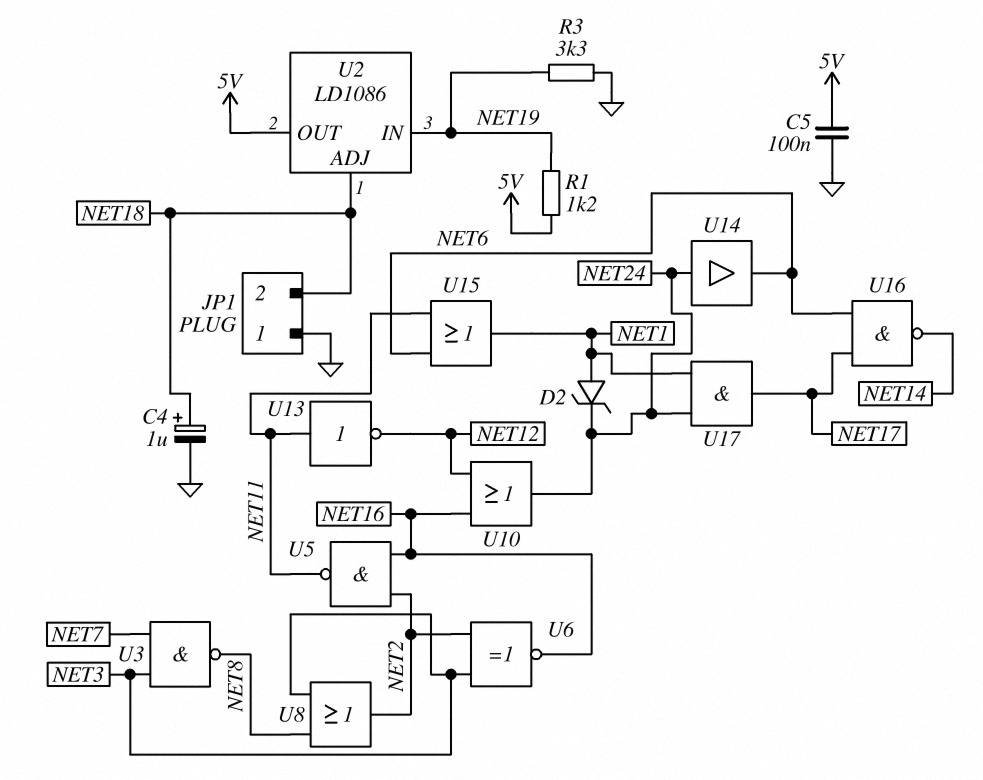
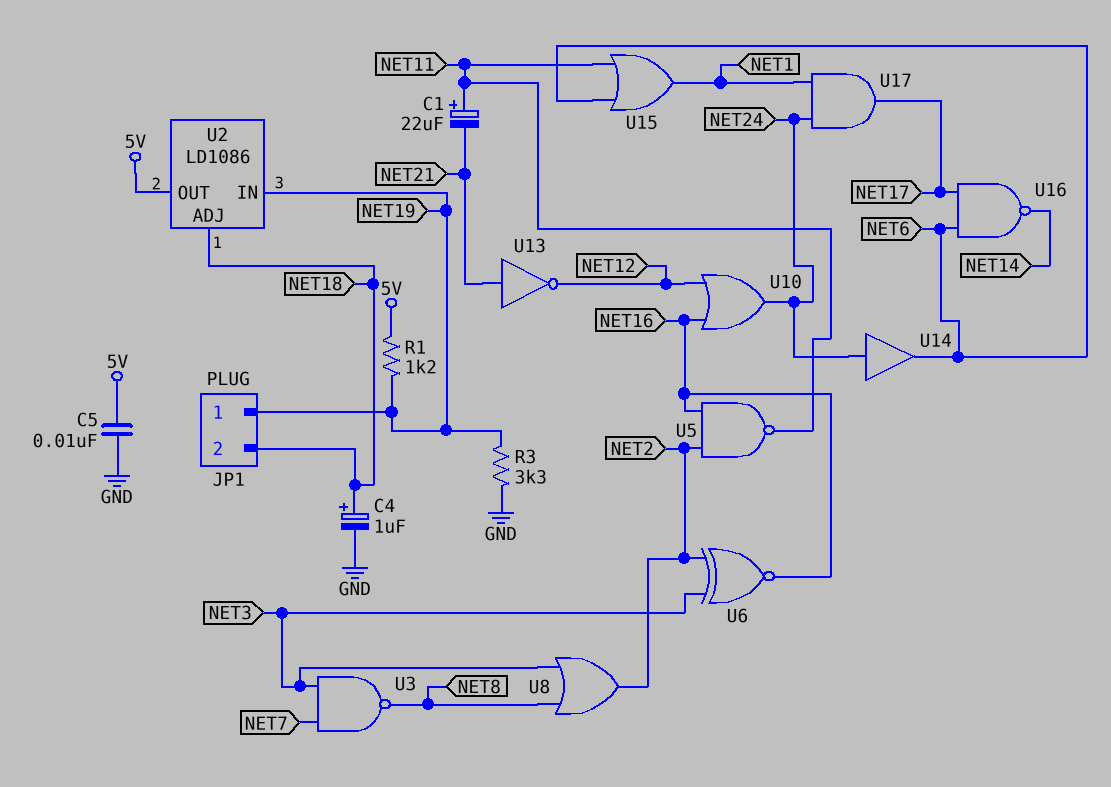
C1: none -> 22uF (plus NET11, minus NET21)
C5: 100nF (5V, GND) -> 10nF (5V, GND)
D2: zener (A NET1, K NET24) -> none
JP1 pin 1: GND -> NET19
U13: NOT (in NET11, out NET12) -> NOT (in NET21, out NET12)

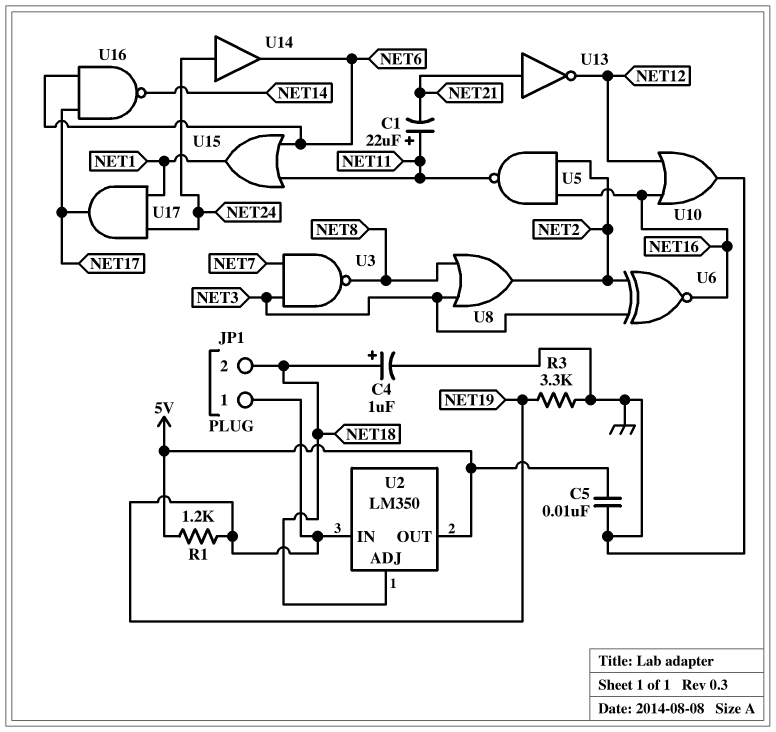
U2: LD1086 -> LM350
U10: OR (in NET12, in NET16, out NET24) -> OR (in NET12, in NET16, out GND)

